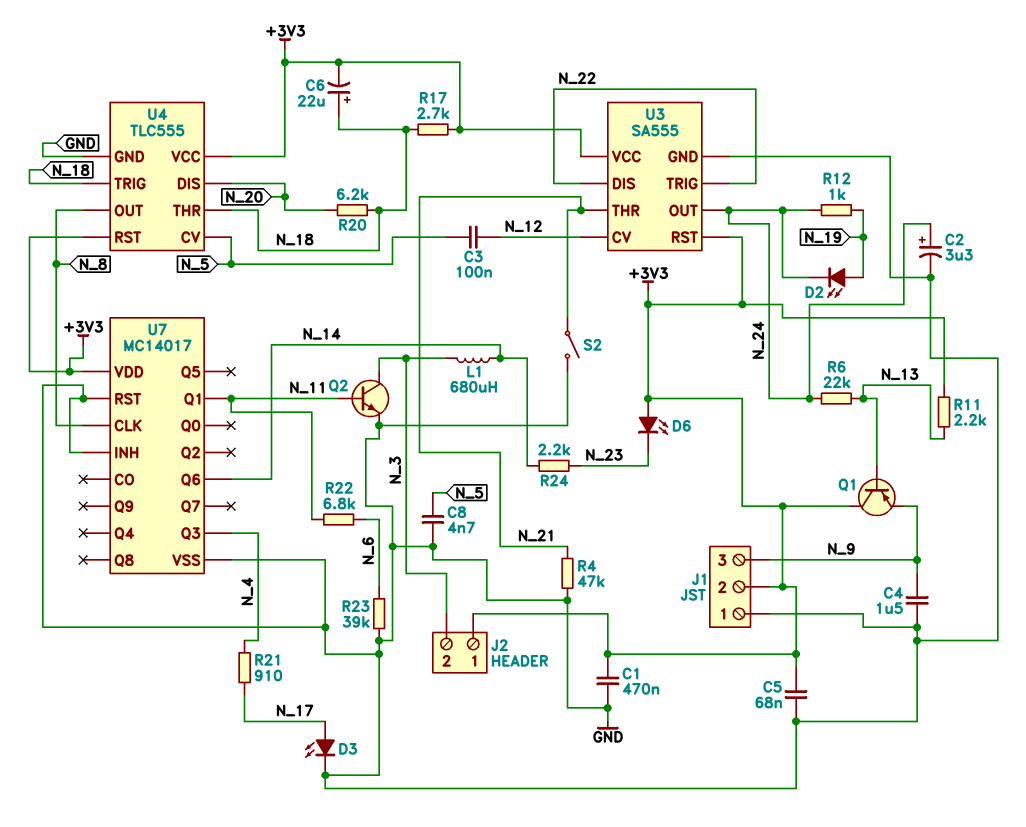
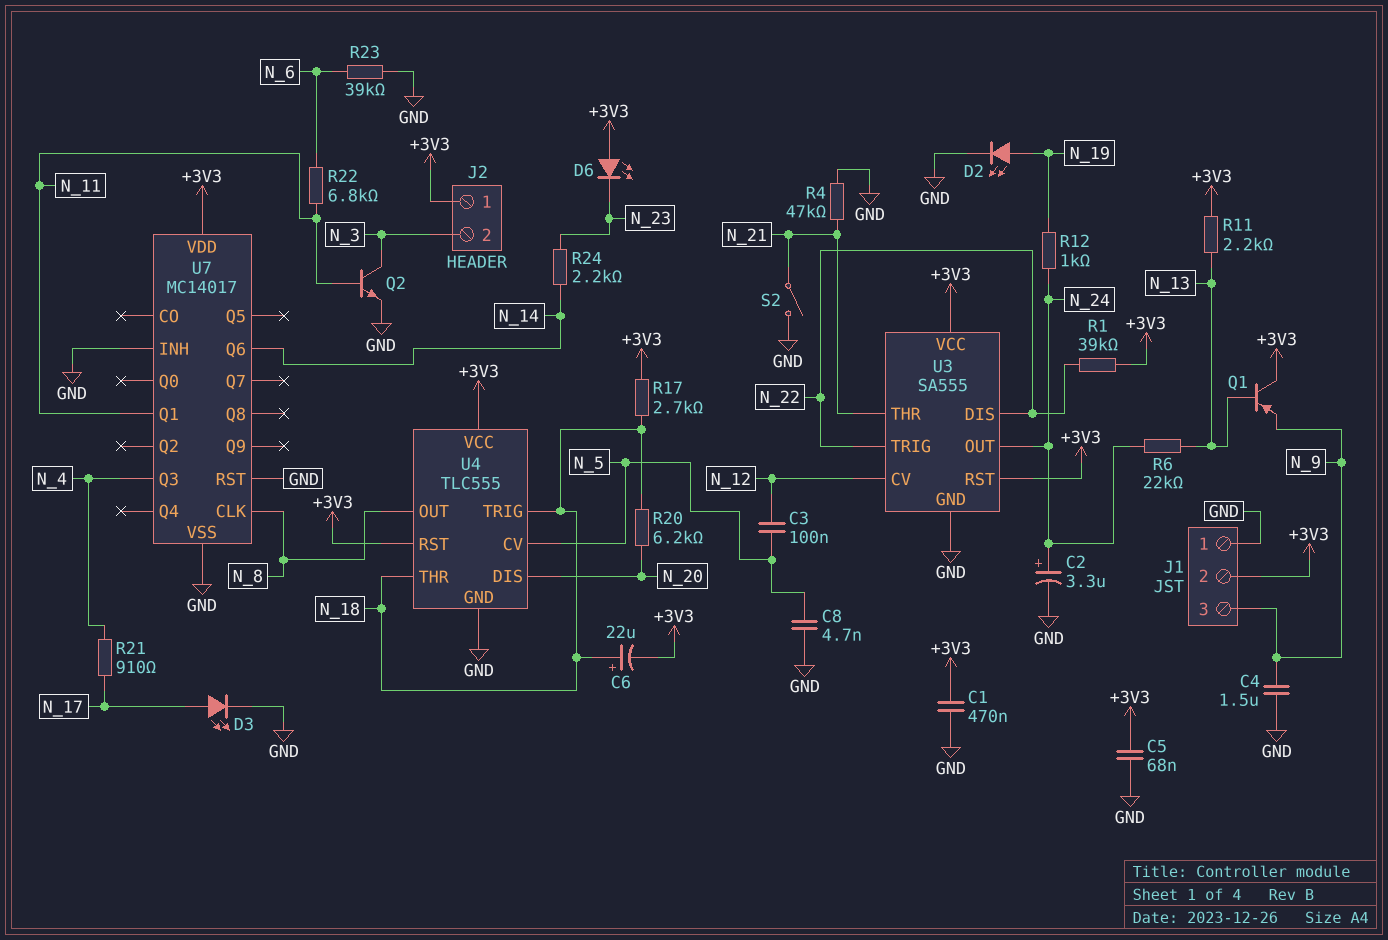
D2: LED (A N_19, K N_24) -> LED (A N_19, K GND)
L1: 680uH (N_3, N_14) -> none
R1: none -> 39k (+3V3, N_22)

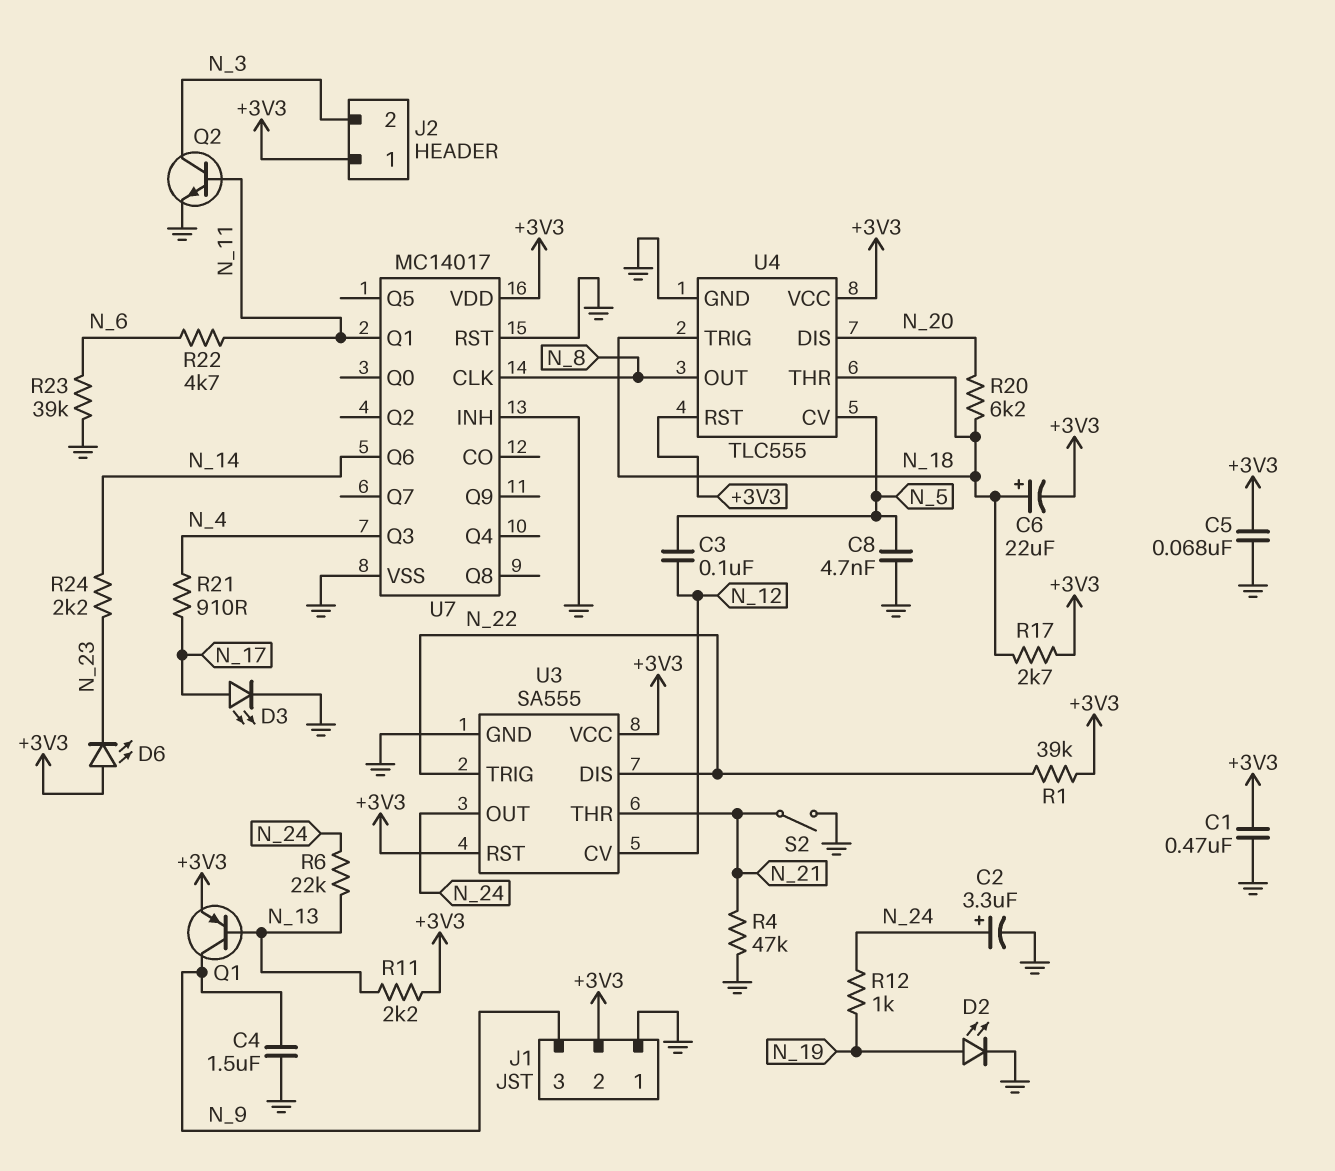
Q1: PNP (B N_13, C +3V3, E N_9) -> PNP (B N_13, C N_9, E +3V3)
R22: 6.8k (N_6, N_11) -> 4.7k (N_6, N_11)

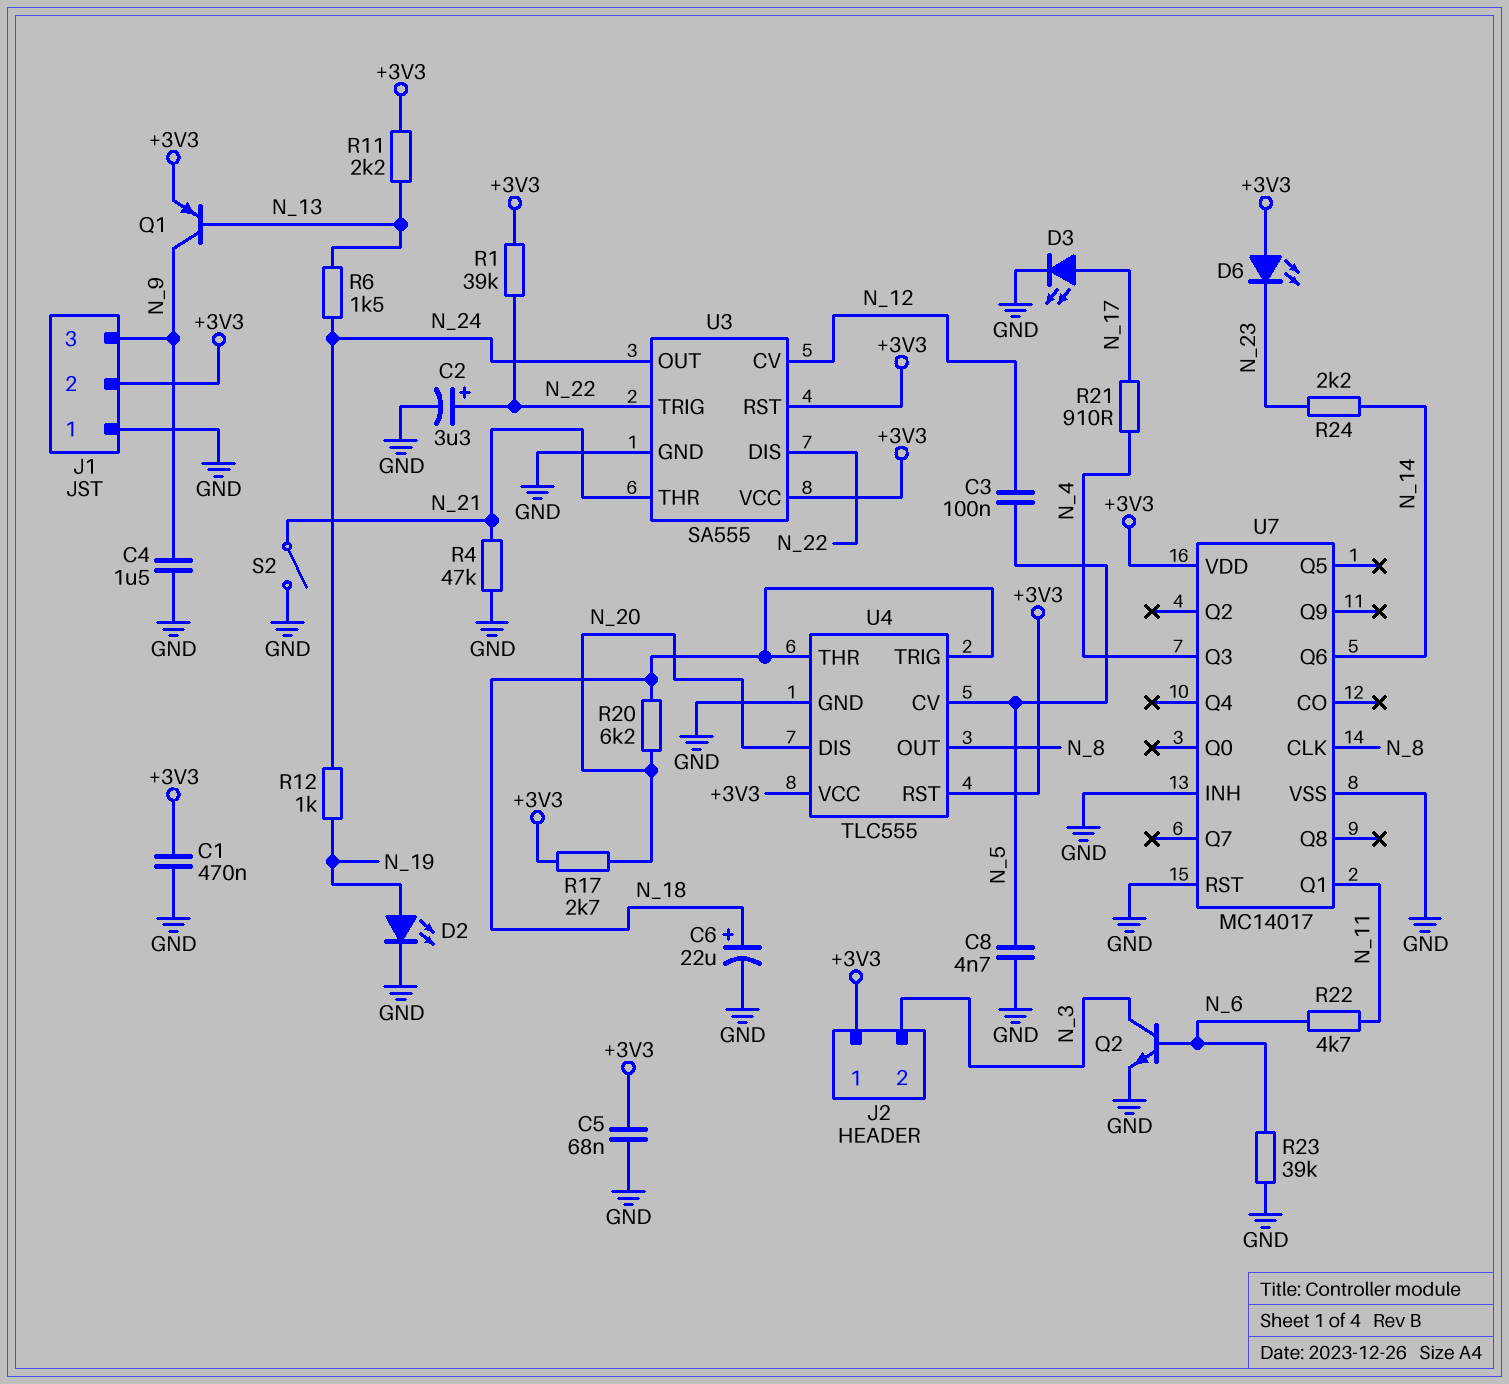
C2: 3.3uF (plus N_24, minus GND) -> 3.3uF (plus N_22, minus GND)
C6: 22uF (plus N_18, minus +3V3) -> 22uF (plus N_18, minus GND)
Q2: NPN (B N_11, C N_3, E GND) -> NPN (B N_6, C N_3, E GND)
R6: 22k (N_13, N_24) -> 1.5k (N_13, N_24)
R17: 2.7k (+3V3, N_18) -> 2.7k (+3V3, N_20)

